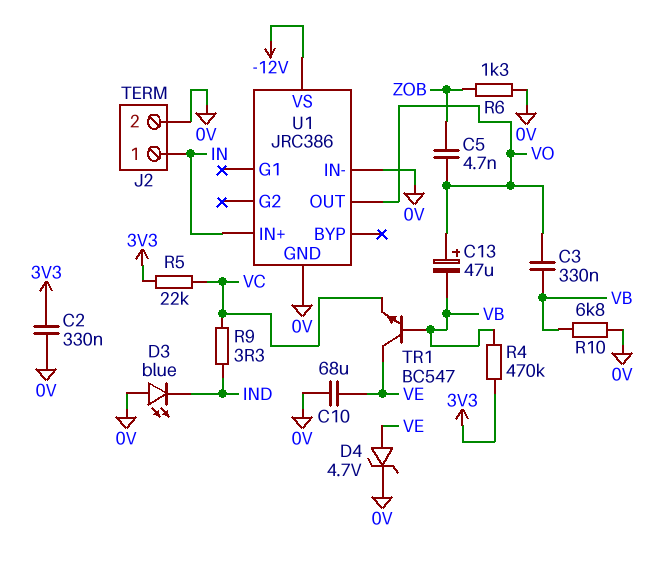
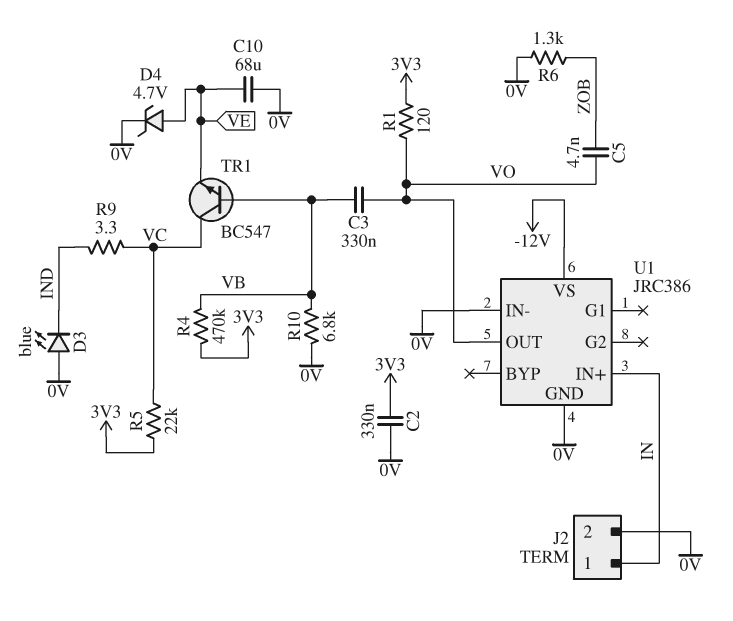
C13: 47uF (plus VO, minus VB) -> none
R1: none -> 120 (3V3, VO)
TR1: NPN BC547 (B VB, C VE, E VC) -> NPN BC547 (B VB, C VC, E VE)

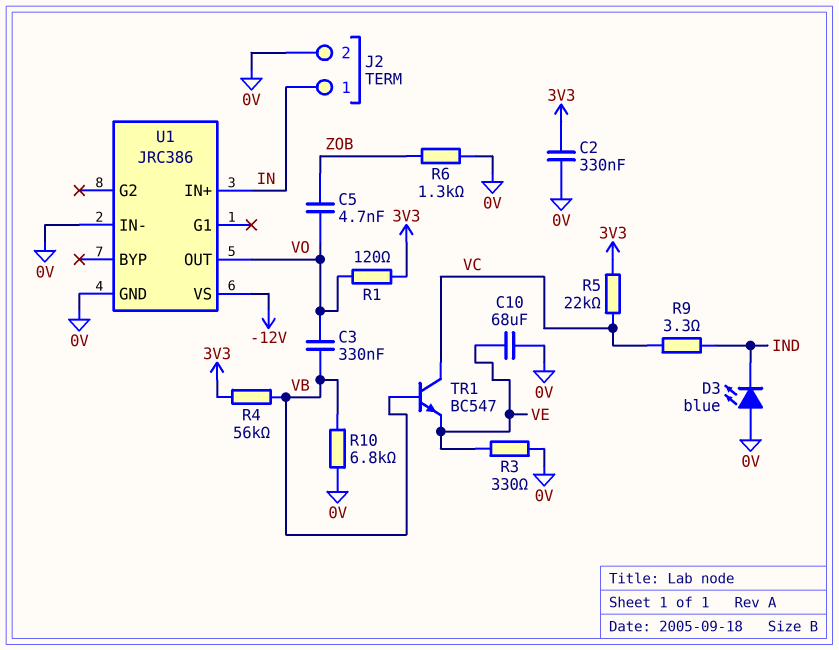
D4: zener 4.7V (A VE, K 0V) -> none
R3: none -> 330 (0V, VE)
R4: 470k (3V3, VB) -> 56k (3V3, VB)

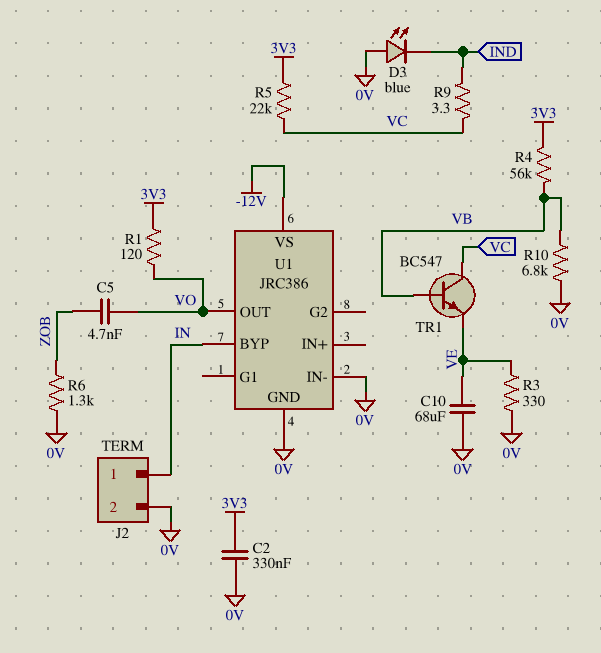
C3: 330nF (VB, VO) -> none
U1 pin BYP: none -> IN
U1 pin IN+: IN -> none

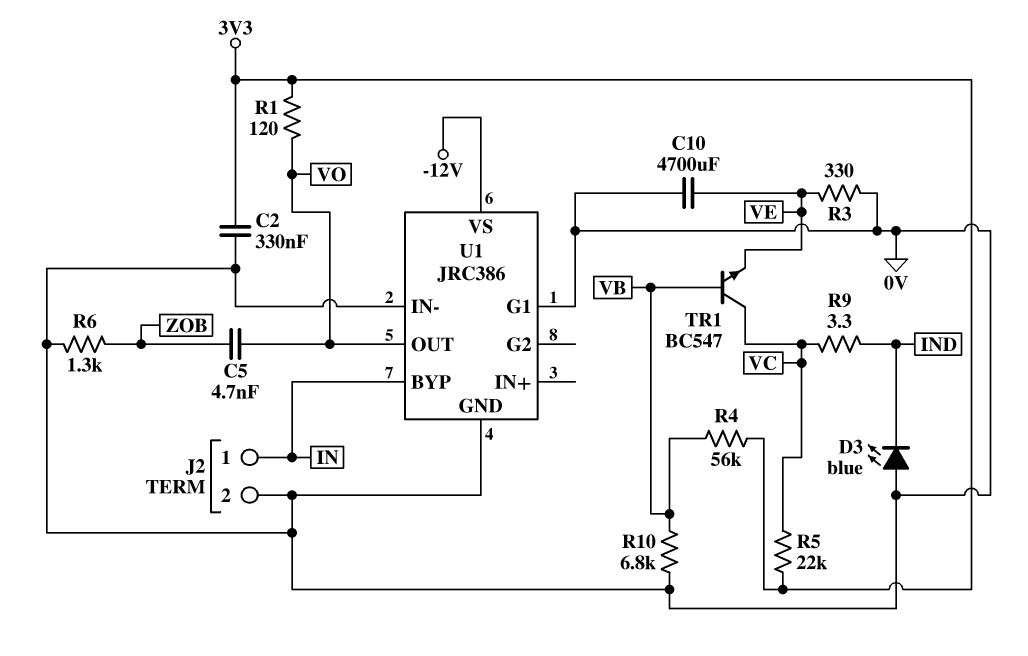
C10: 68uF (0V, VE) -> 4700uF (0V, VE)
U1 pin G1: none -> 0V

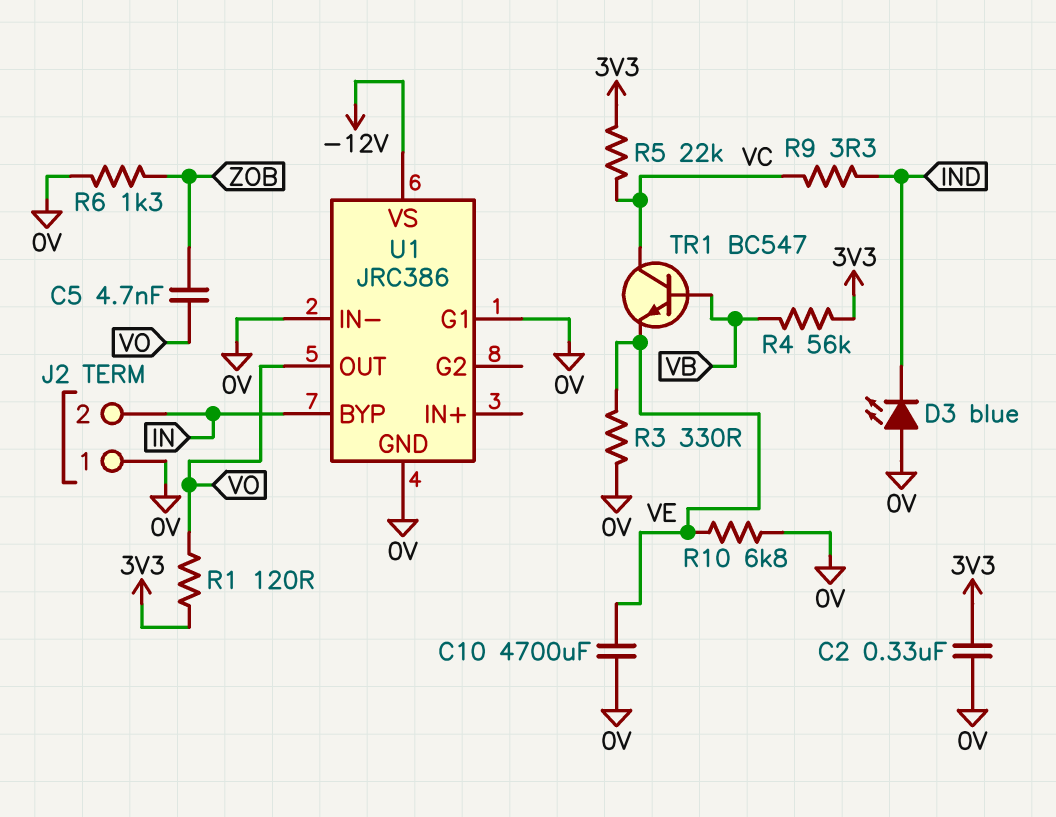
J2 pin 1: IN -> 0V
J2 pin 2: 0V -> IN
R10: 6.8k (0V, VB) -> 6.8k (0V, VE)

